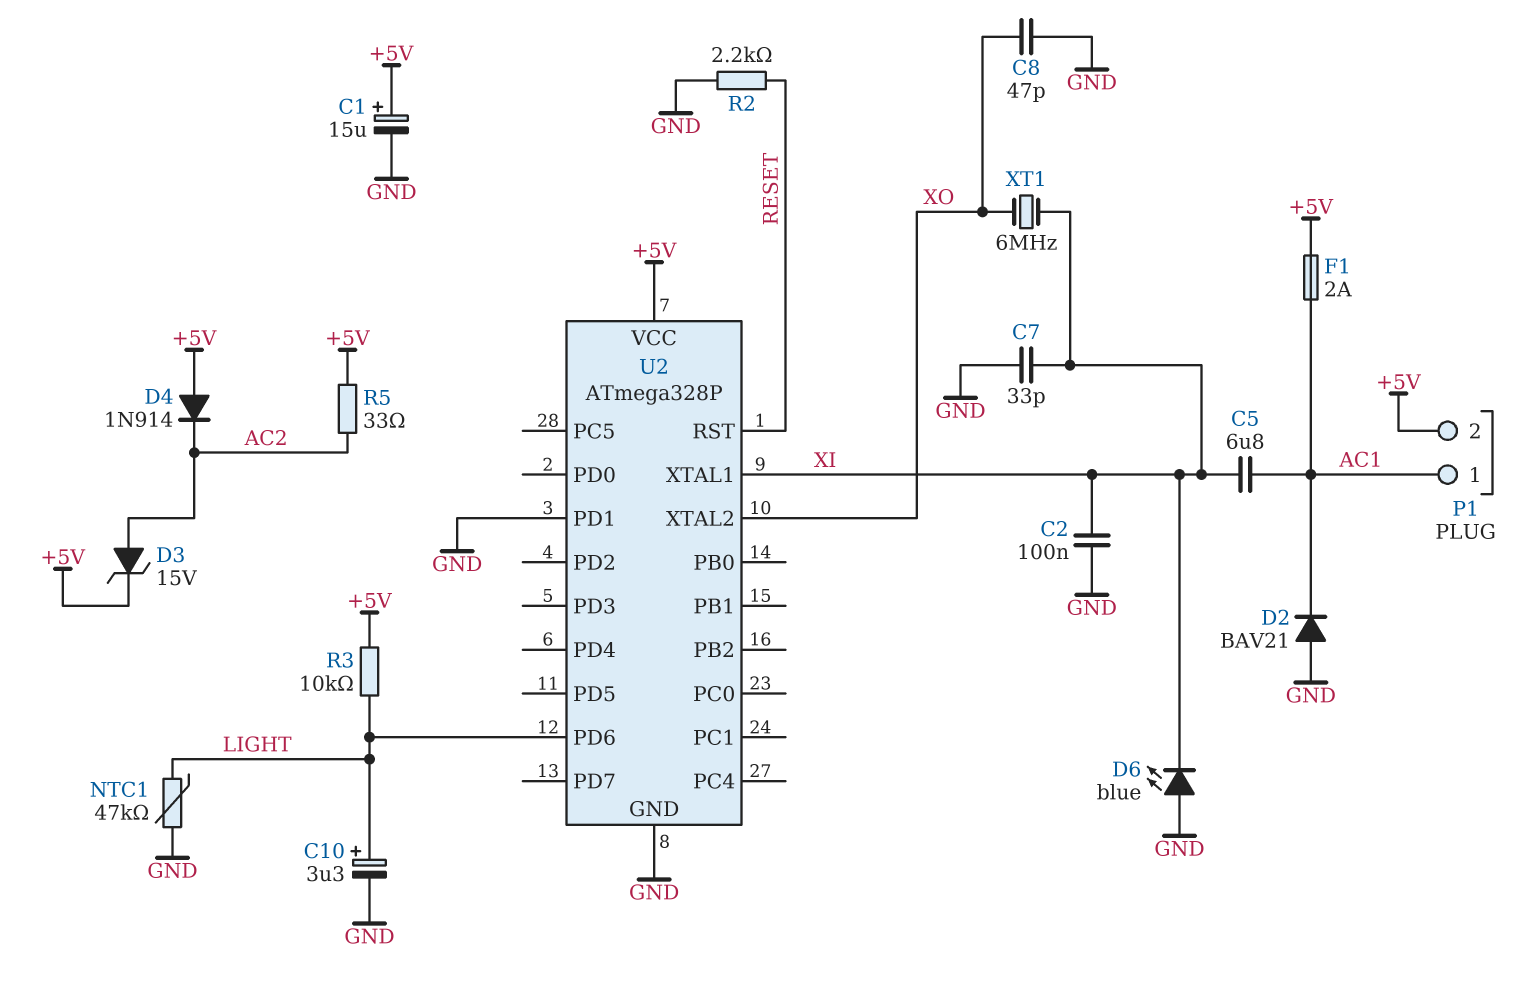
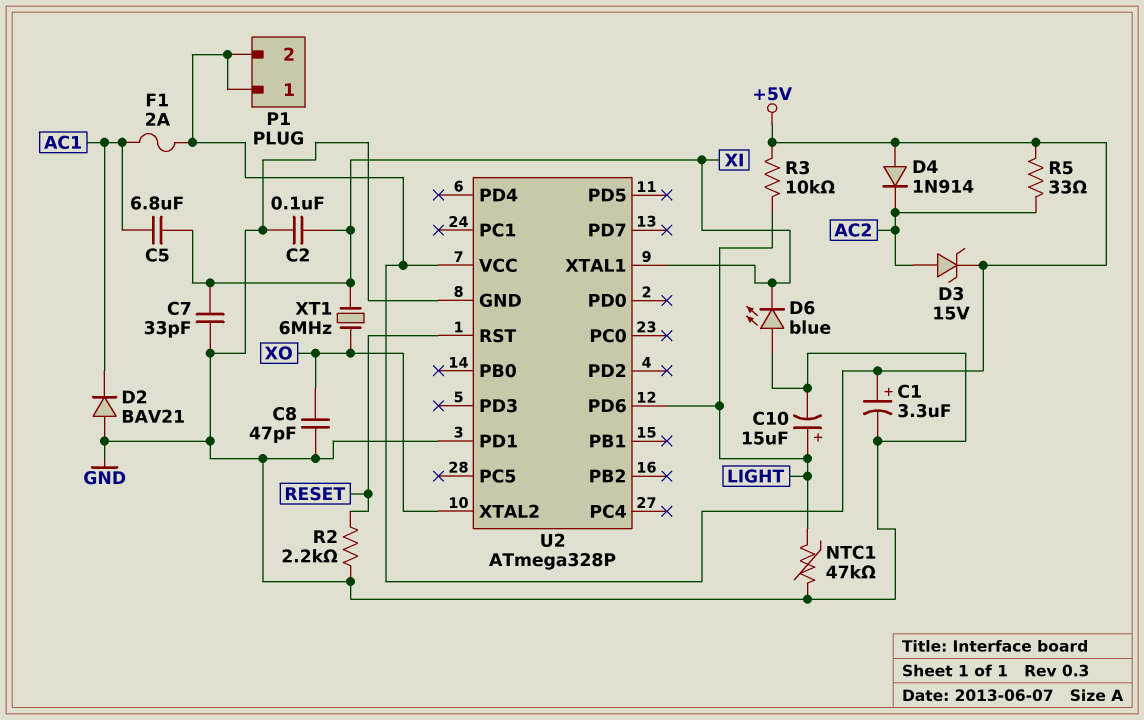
C1: 15uF (plus +5V, minus GND) -> 3.3uF (plus +5V, minus GND)
C10: 3.3uF (plus LIGHT, minus GND) -> 15uF (plus LIGHT, minus GND)
P1 pin 1: AC1 -> +5V

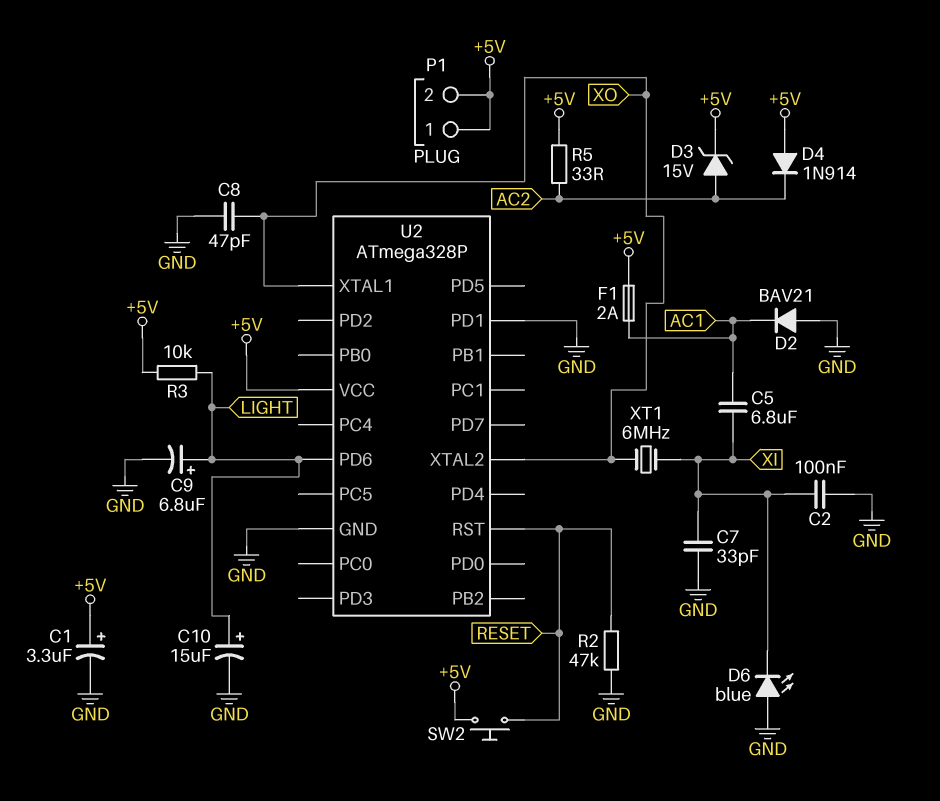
C9: none -> 6.8uF (plus LIGHT, minus GND)
NTC1: 47k (GND, LIGHT) -> none
R2: 2.2k (GND, RESET) -> 47k (GND, RESET)
SW2: none -> button (+5V, RESET)
U2 pin XTAL1: XI -> XO

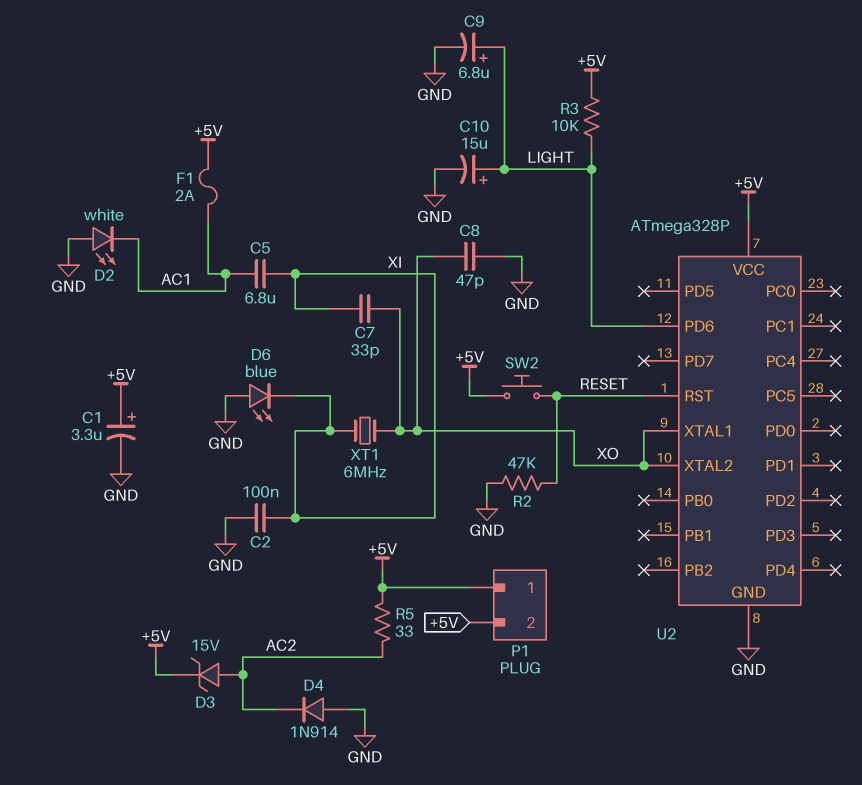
C7: 33pF (GND, XI) -> 33pF (XI, XO)
D2: diode BAV21 (A GND, K AC1) -> LED white (A GND, K AC1)
D4: diode 1N914 (A +5V, K AC2) -> diode 1N914 (A GND, K AC2)
U2 pin PD1: GND -> none

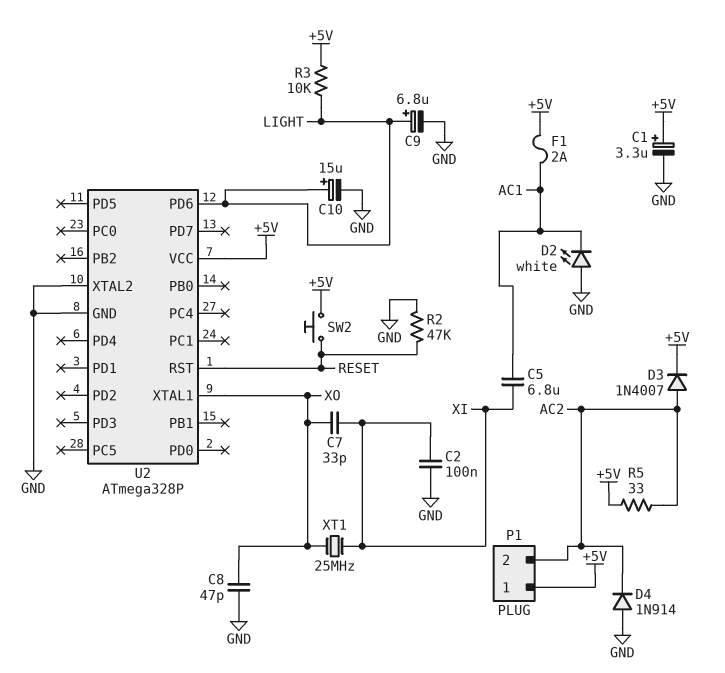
D3: zener 15V (A AC2, K +5V) -> diode 1N4007 (A AC2, K +5V)
D6: LED blue (A GND, K XI) -> none
P1 pin 2: +5V -> AC2
U2 pin XTAL2: XO -> GND
XT1: 6MHz (XI, XO) -> 25MHz (XI, XO)

